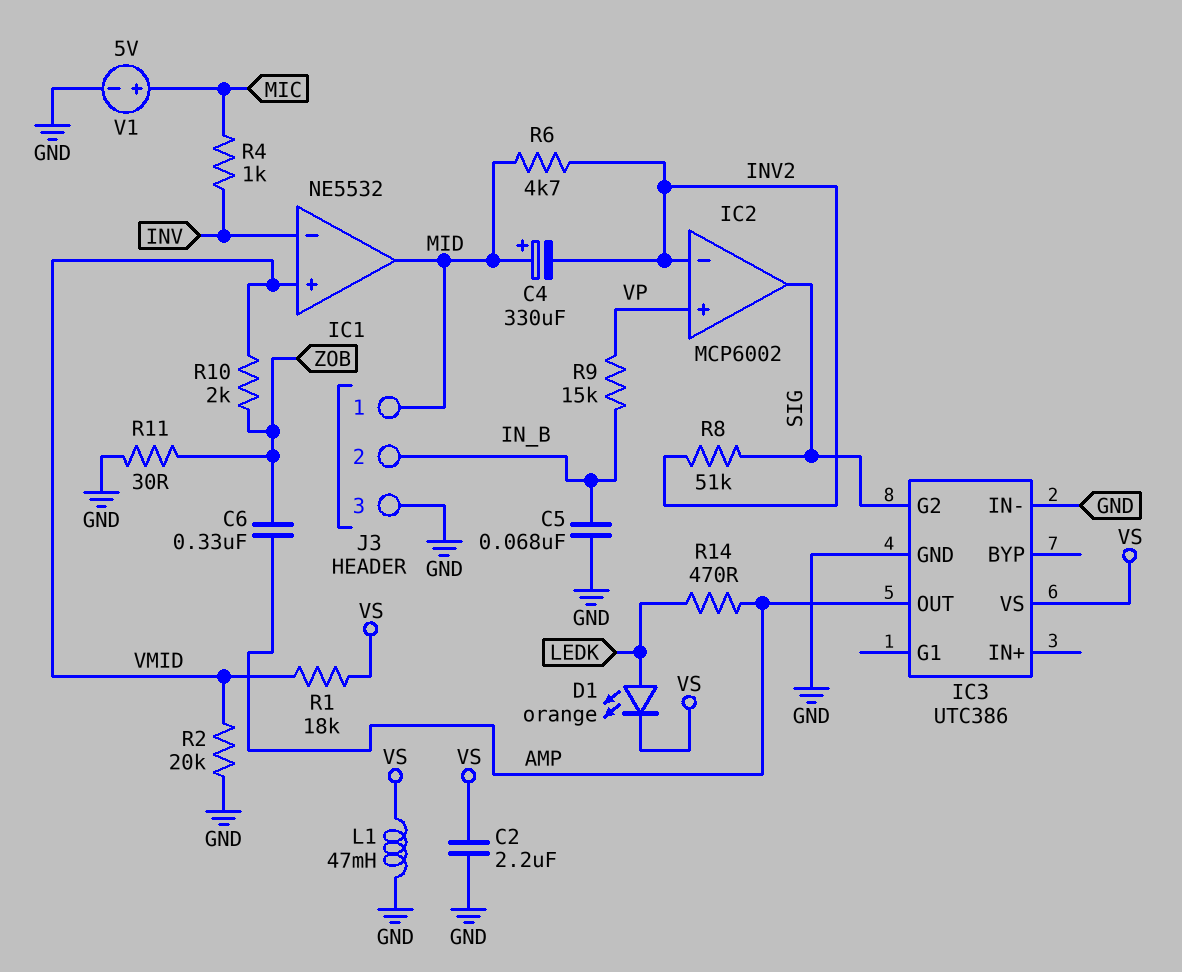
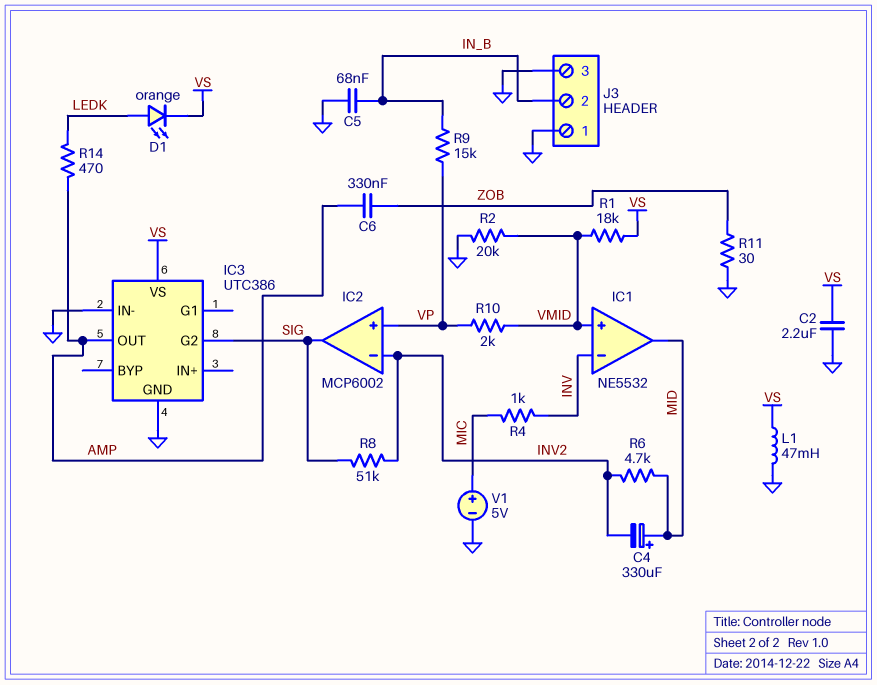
J3 pin 1: MID -> GND
R10: 2k (VMID, ZOB) -> 2k (VMID, VP)

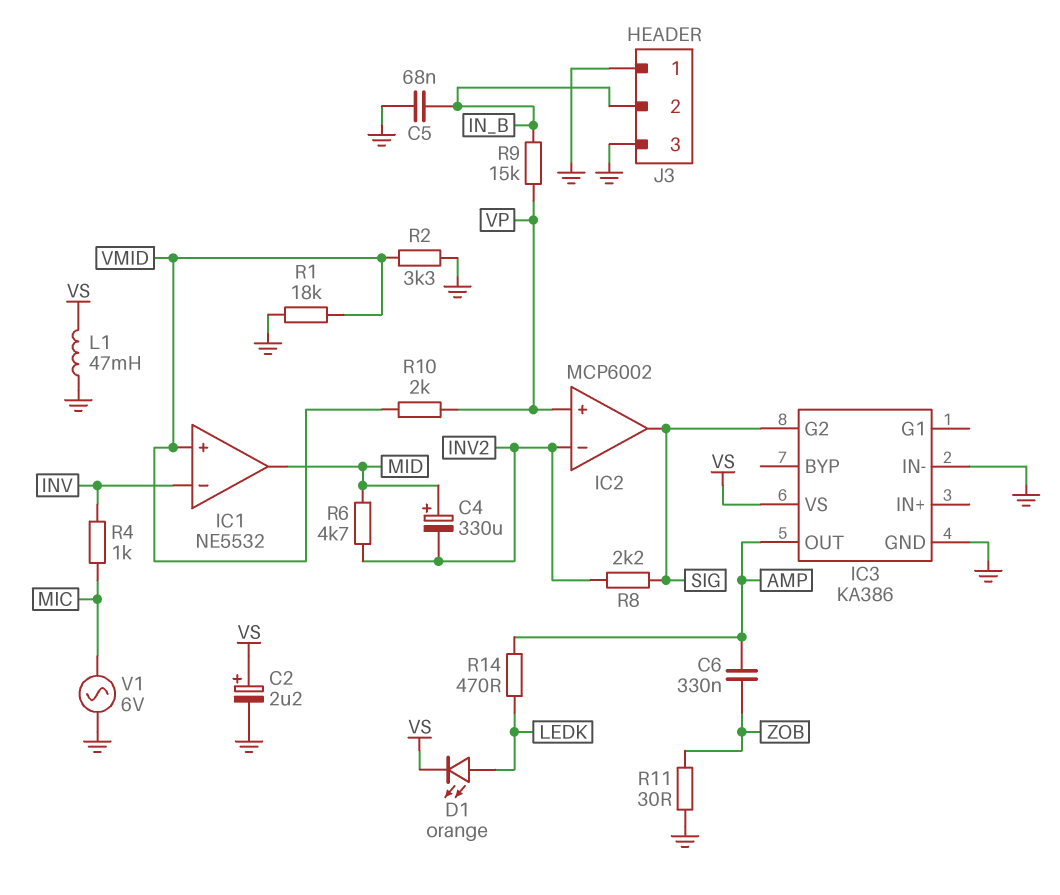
C2: 2.2uF (GND, VS) -> 2.2uF (plus VS, minus GND)
IC3: UTC386 -> KA386
R1: 18k (VMID, VS) -> 18k (GND, VMID)
R2: 20k (GND, VMID) -> 3.3k (GND, VMID)
R8: 51k (INV2, SIG) -> 2.2k (INV2, SIG)
V1: 5V (plus MIC, minus GND) -> AC 6V (GND, MIC)

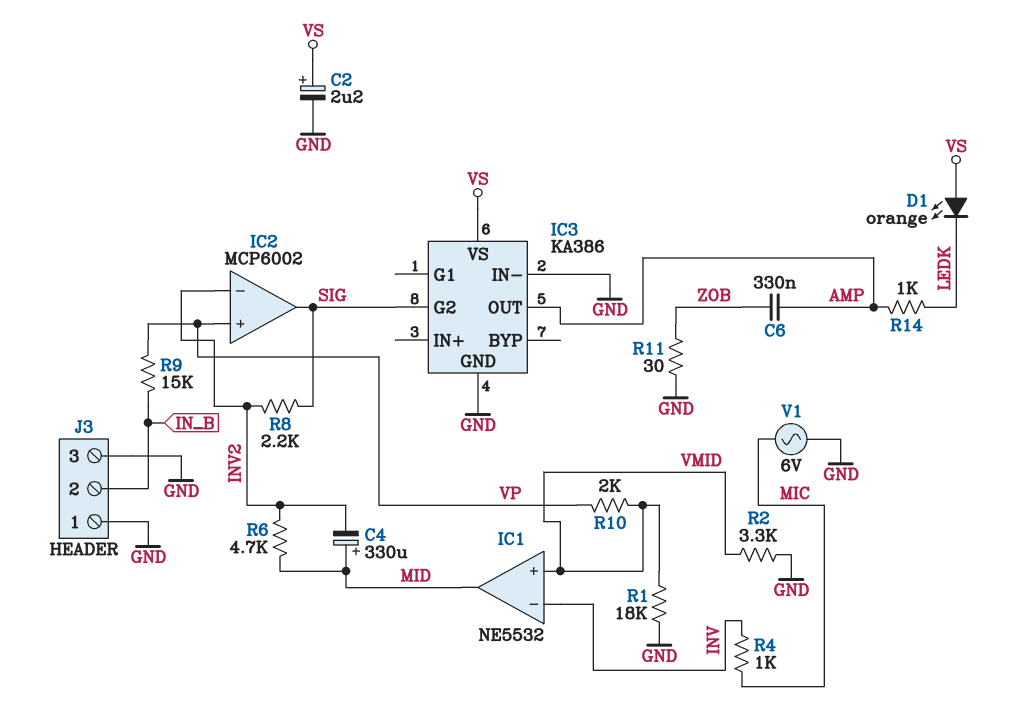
C5: 68nF (GND, IN_B) -> none
D1: LED orange (A LEDK, K VS) -> LED orange (A VS, K LEDK)
L1: 47mH (GND, VS) -> none
R14: 470 (AMP, LEDK) -> 1k (AMP, LEDK)

